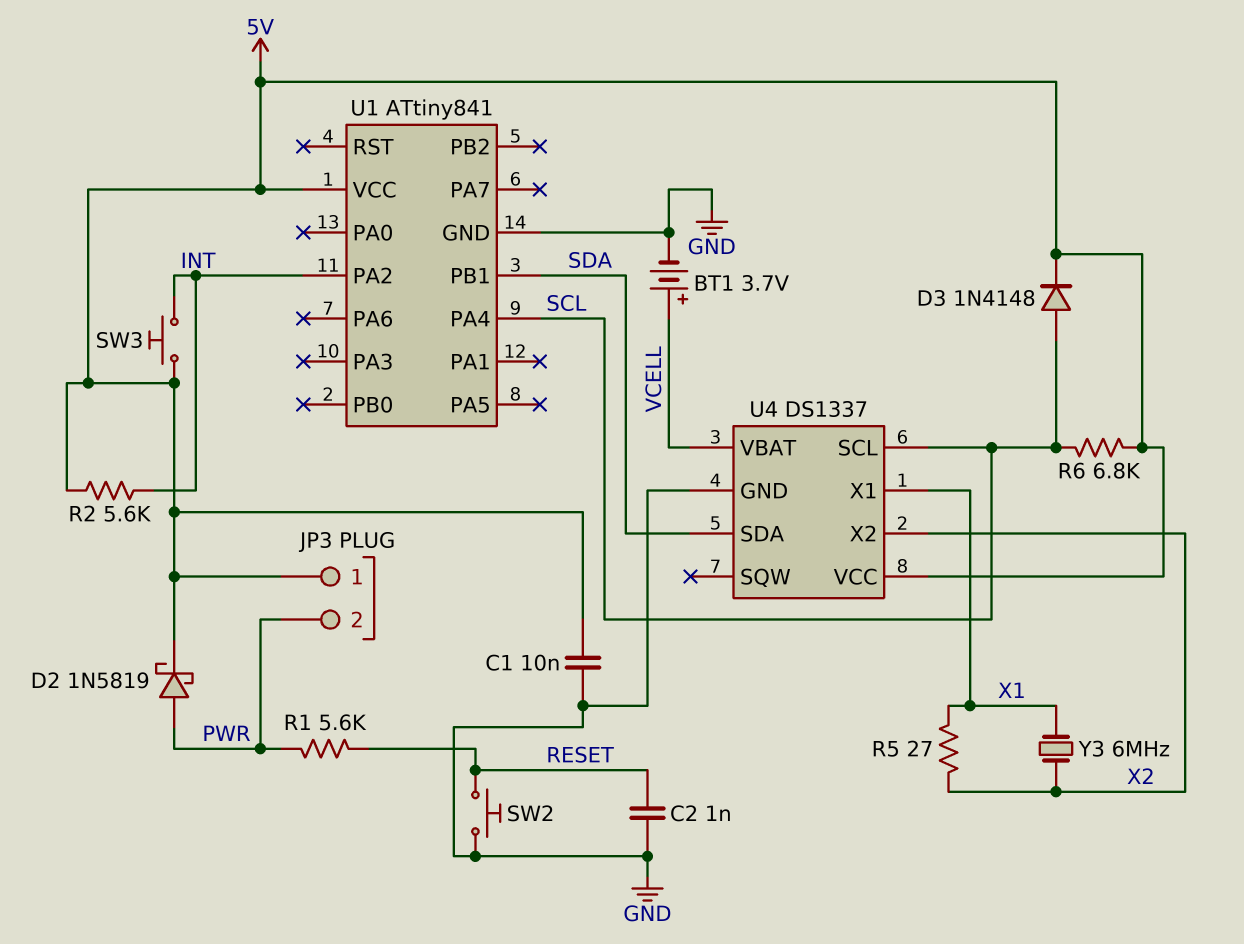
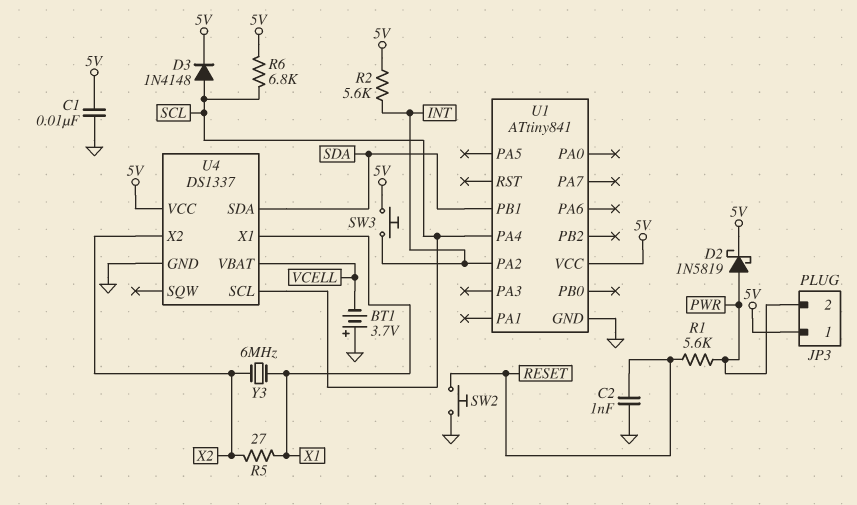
BT1: 3.7V (plus VCELL, minus GND) -> 3.7V (plus GND, minus VCELL)

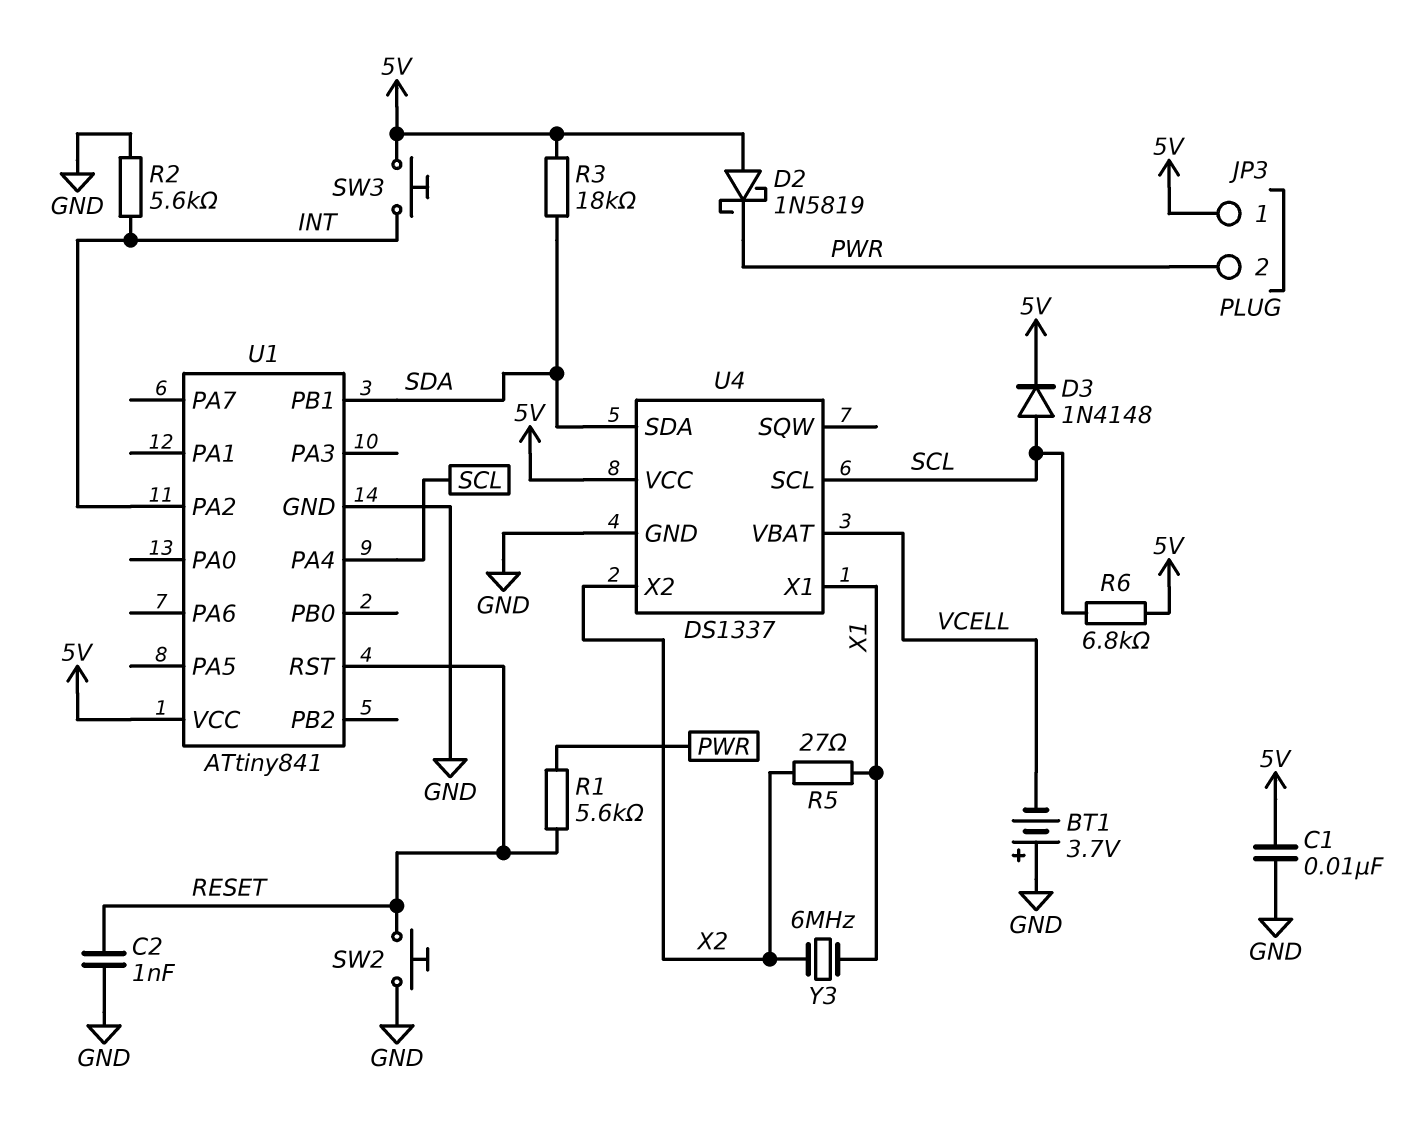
D2: schottky 1N5819 (A PWR, K 5V) -> schottky 1N5819 (A 5V, K PWR)
R2: 5.6k (5V, INT) -> 5.6k (GND, INT)
R3: none -> 18k (5V, SDA)
U1 pin RST: none -> RESET

